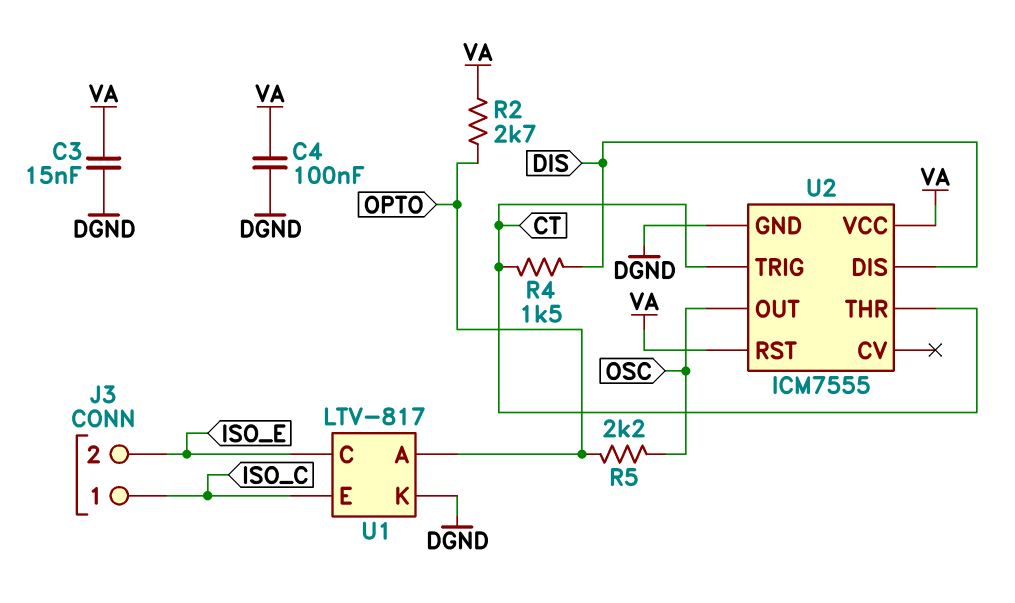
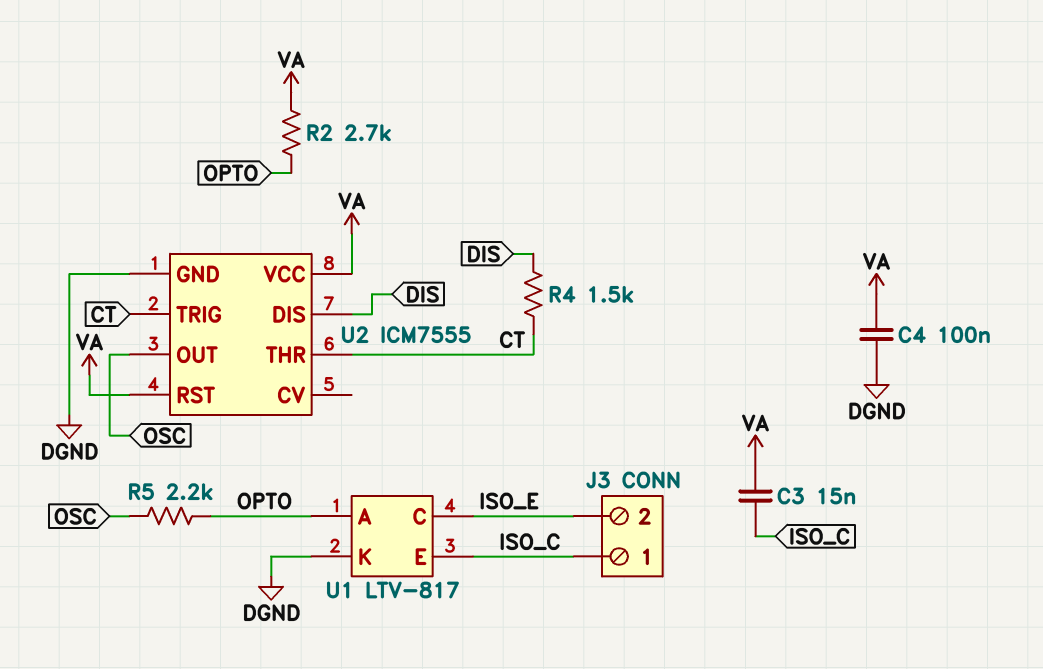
C3: 15nF (DGND, VA) -> 15nF (ISO_C, VA)

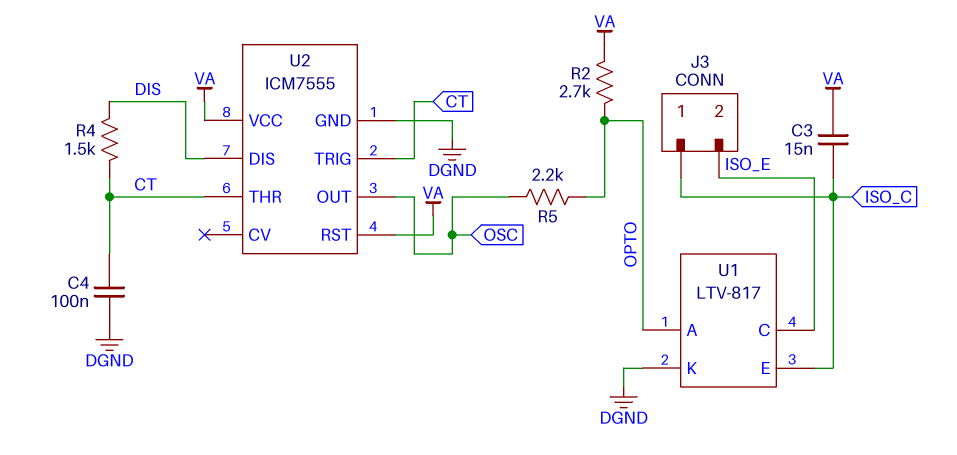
C4: 100nF (DGND, VA) -> 100nF (CT, DGND)

